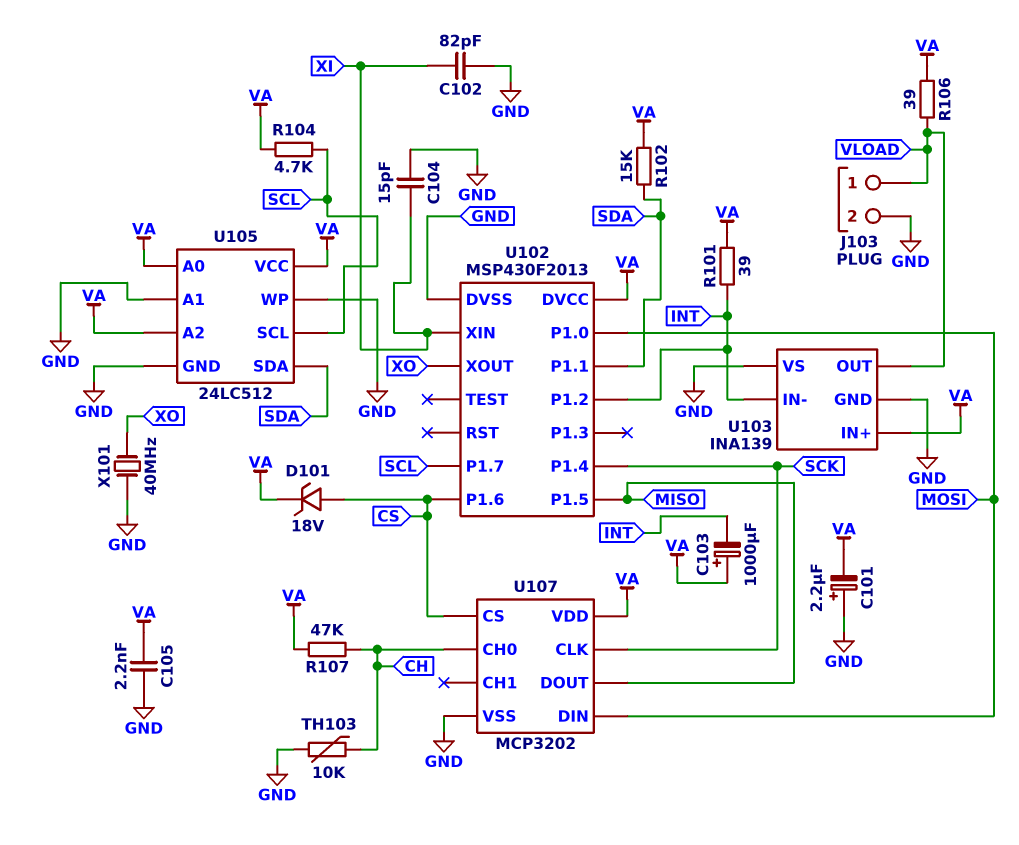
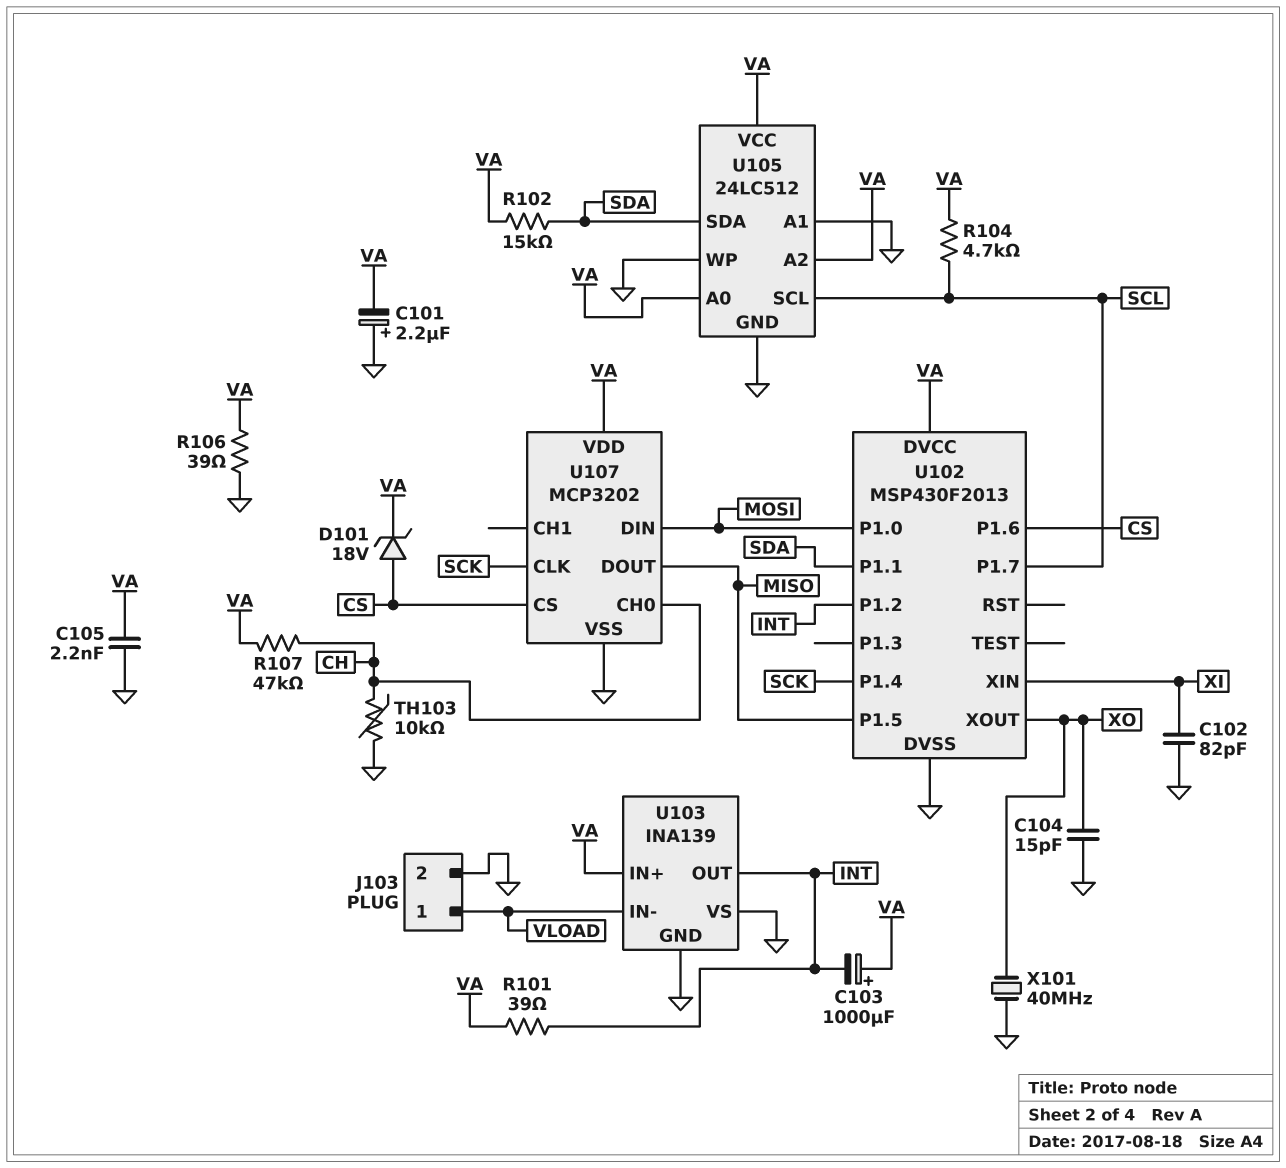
C104: 15pF (GND, XI) -> 15pF (GND, XO)
R106: 39 (VA, VLOAD) -> 39 (GND, VA)
U103 pin IN-: INT -> VLOAD
U103 pin OUT: VLOAD -> INT

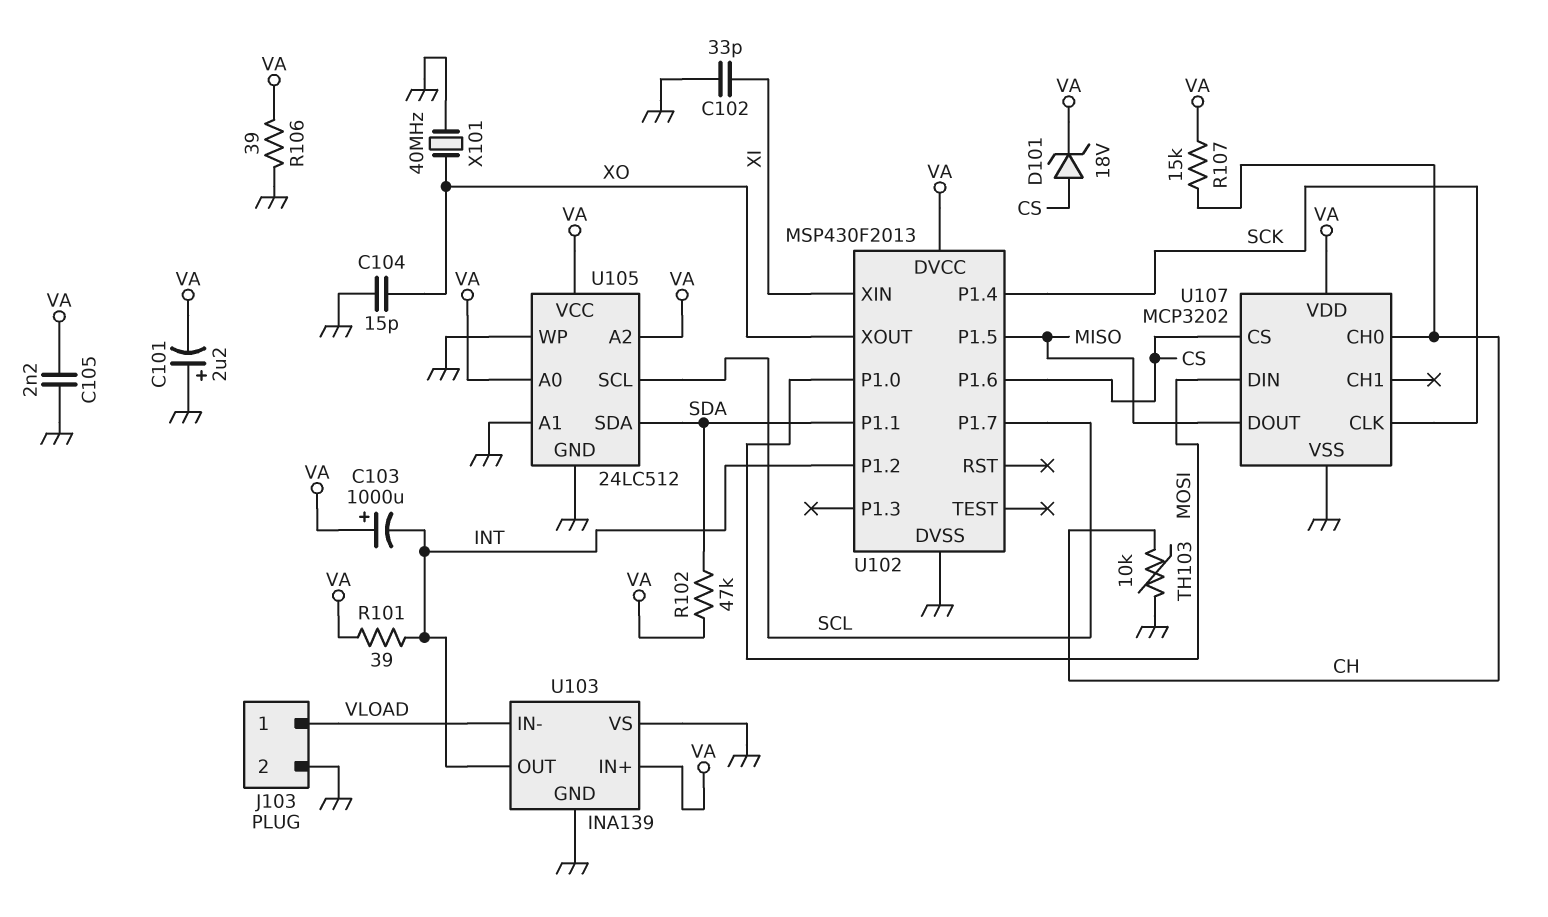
C102: 82pF (GND, XI) -> 33pF (GND, XI)
R102: 15k (SDA, VA) -> 47k (SDA, VA)
R104: 4.7k (SCL, VA) -> none
R107: 47k (CH, VA) -> 15k (CH, VA)

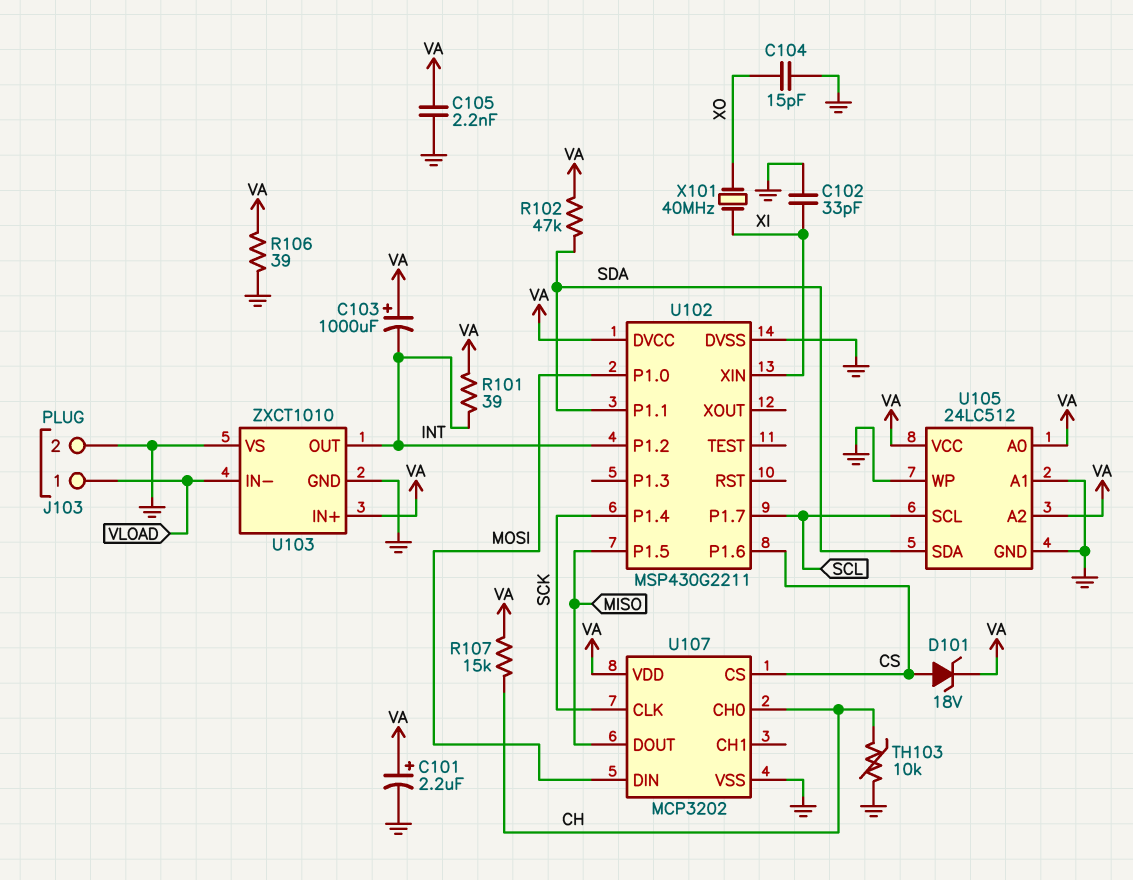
C101: 2.2uF (plus GND, minus VA) -> 2.2uF (plus VA, minus GND)
U102: MSP430F2013 -> MSP430G2211
U102 pin XOUT: XO -> none
U103: INA139 -> ZXCT1010
X101: 40MHz (GND, XO) -> 40MHz (XI, XO)

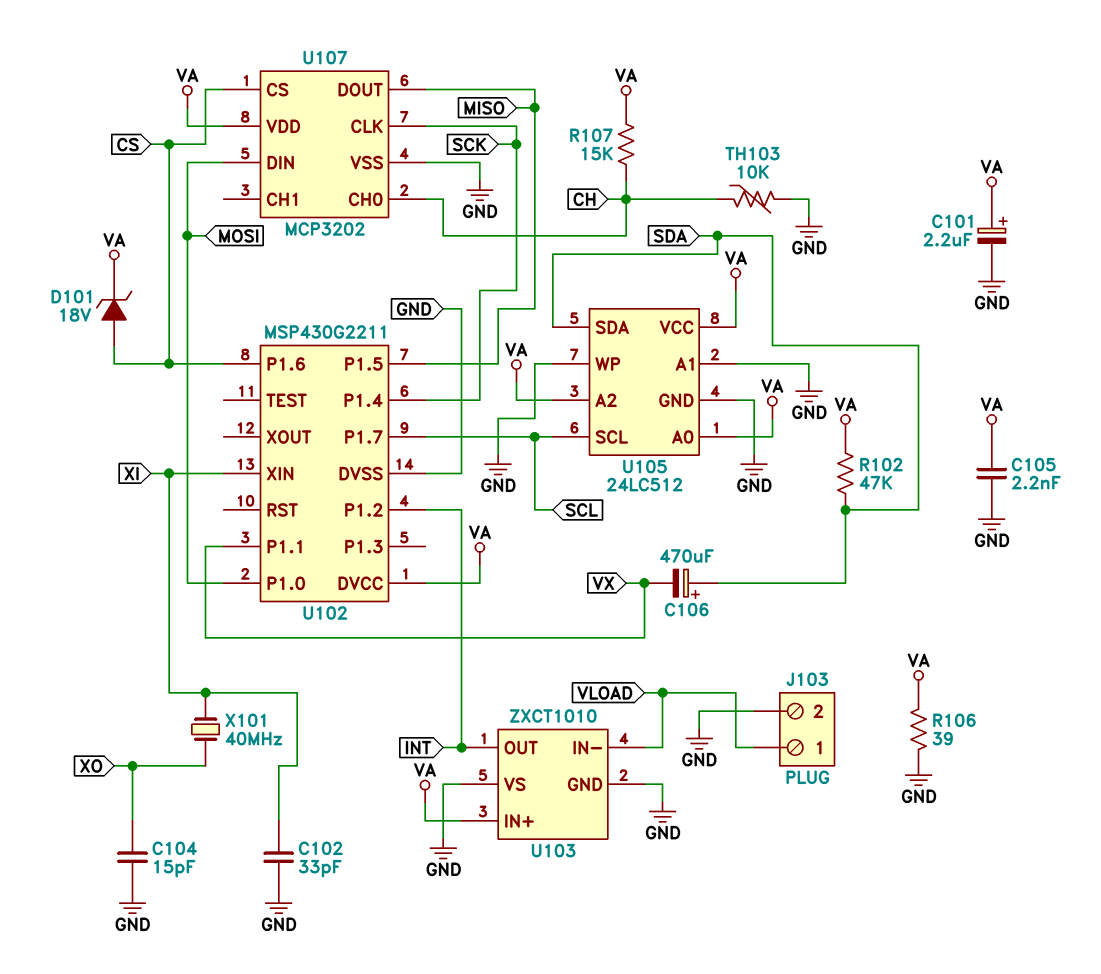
C103: 1000uF (plus VA, minus INT) -> none
C106: none -> 470uF (plus SDA, minus VX)
R101: 39 (INT, VA) -> none
U102 pin P1.1: SDA -> VX

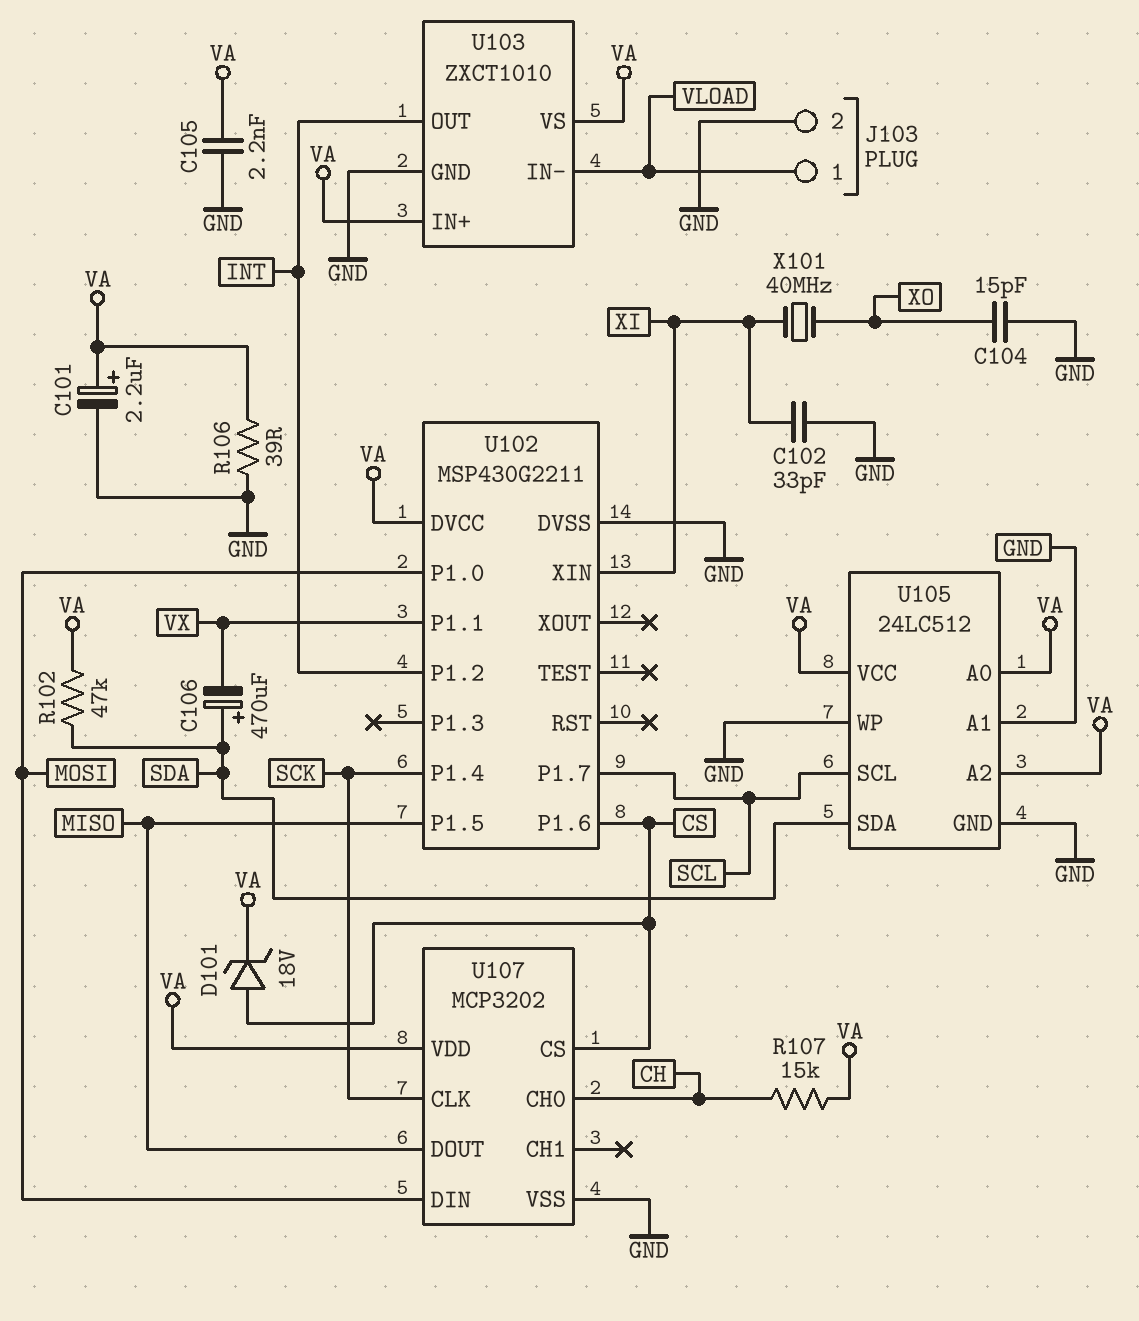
TH103: 10k (CH, GND) -> none
U103 pin VS: GND -> VA

